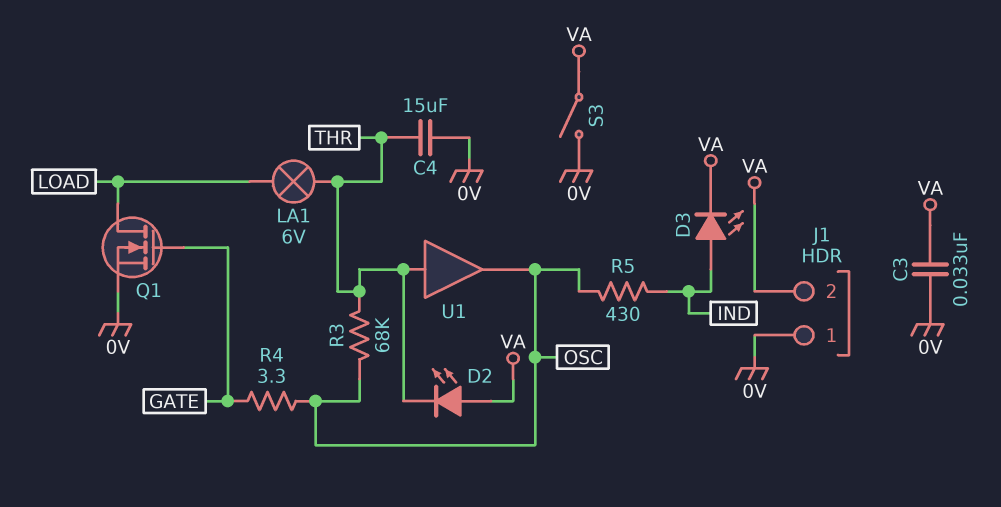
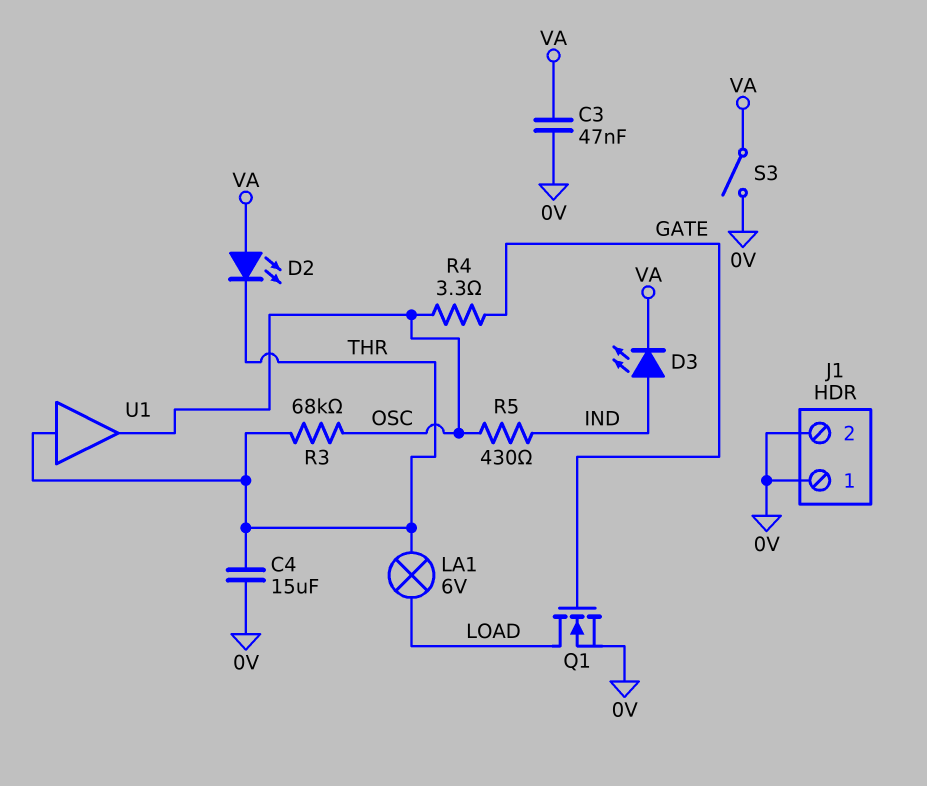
C3: 33nF (0V, VA) -> 47nF (0V, VA)
J1 pin 2: VA -> 0V

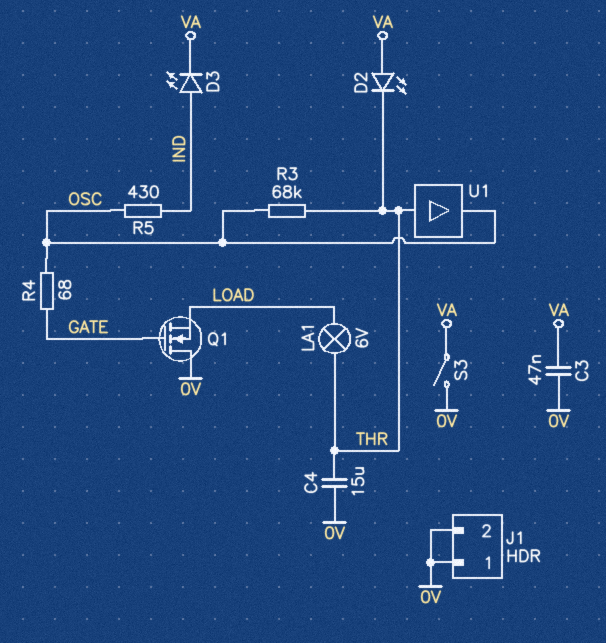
Q1: NMOS (G GATE, D LOAD, S 0V) -> NMOS (G GATE, D 0V, S LOAD)
R4: 3.3 (GATE, OSC) -> 68 (GATE, OSC)

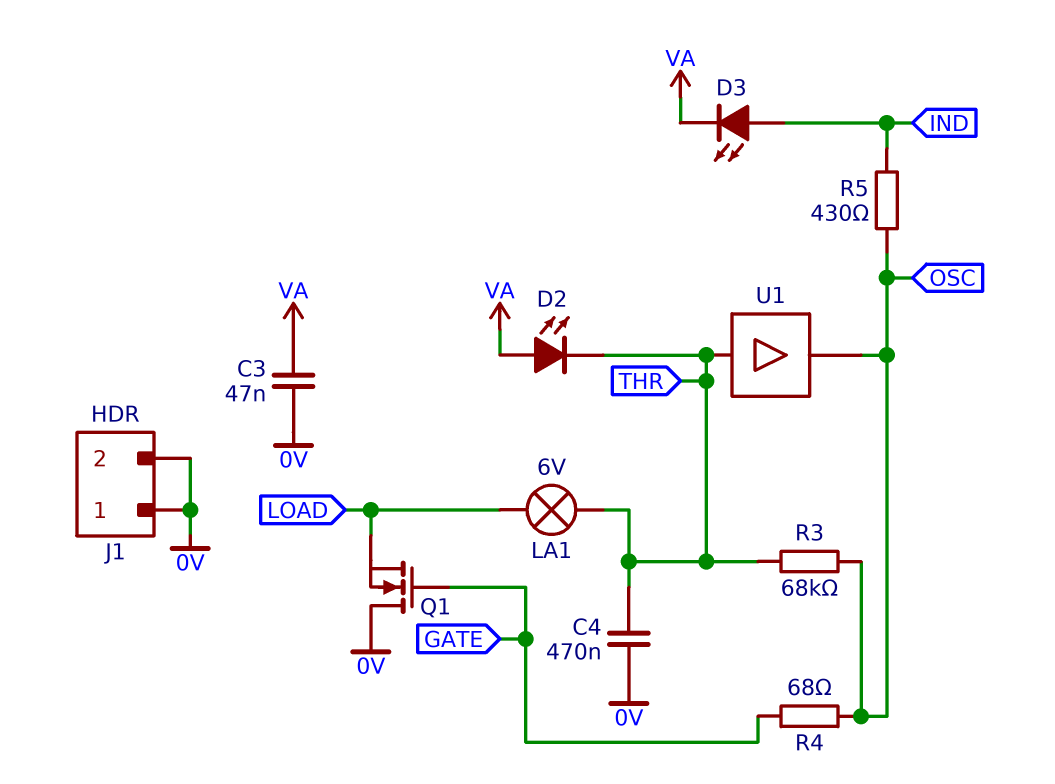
C4: 15uF (0V, THR) -> 470nF (0V, THR)
S3: switch (0V, VA) -> none

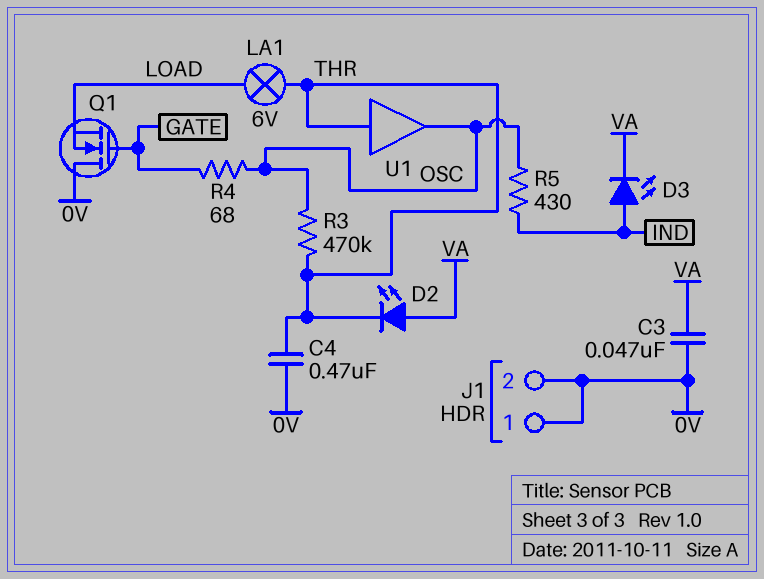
R3: 68k (OSC, THR) -> 470k (OSC, THR)

